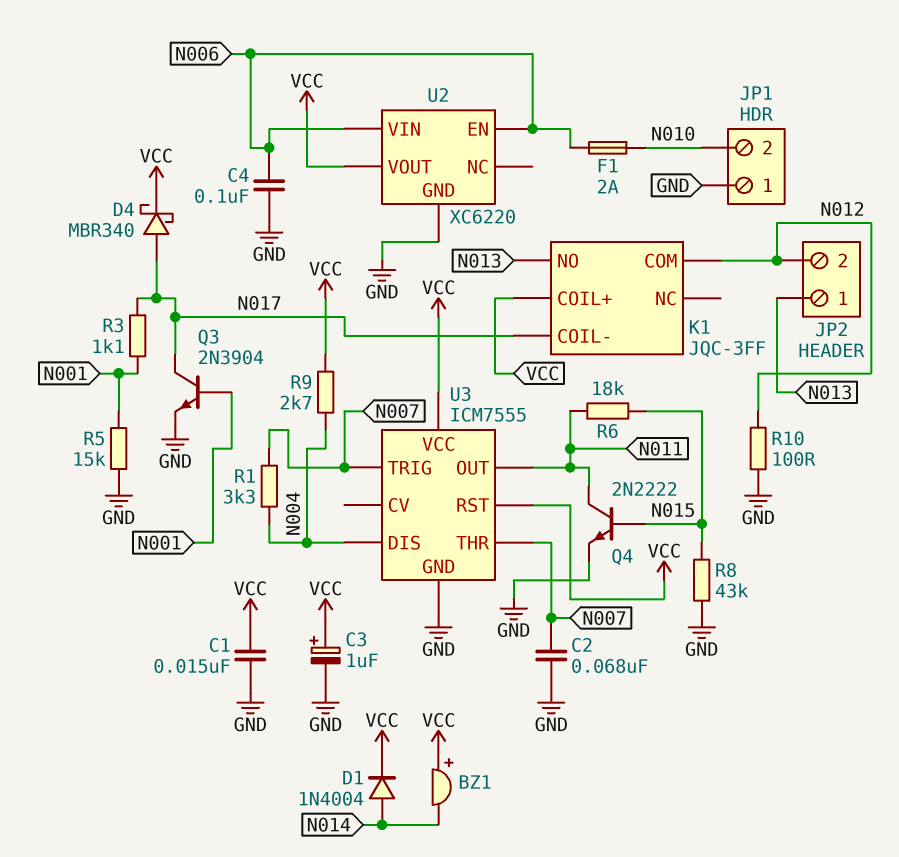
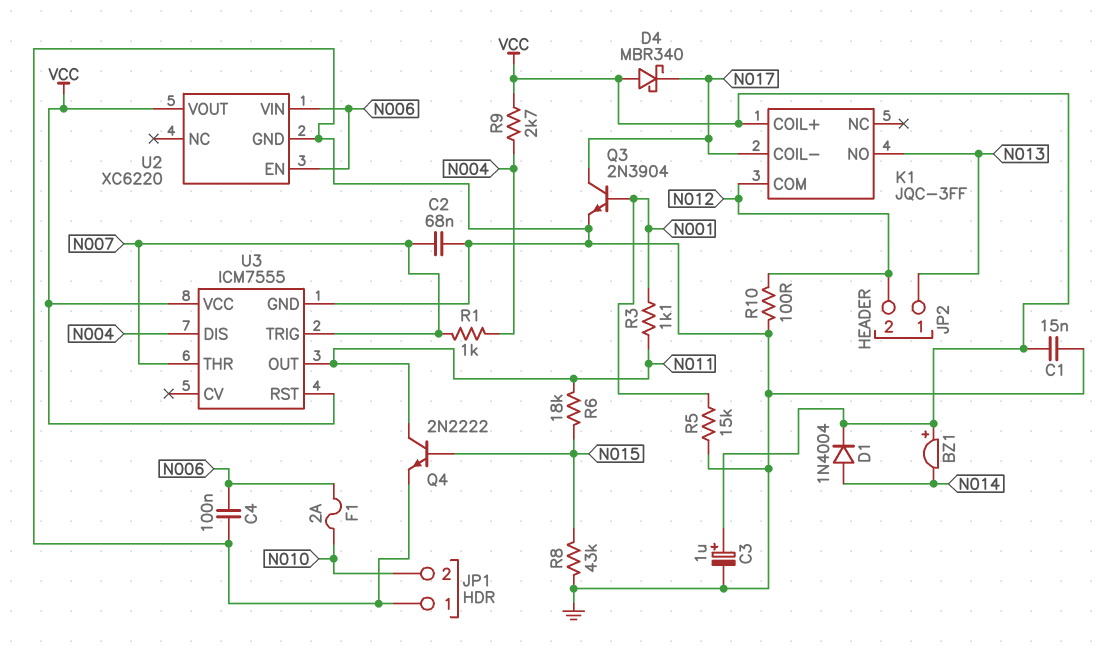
D4: schottky MBR340 (A N017, K VCC) -> schottky MBR340 (A VCC, K N017)
R1: 3.3k (N004, N007) -> 1k (N004, N007)
R3: 1.1k (N001, N017) -> 1.1k (N001, N011)

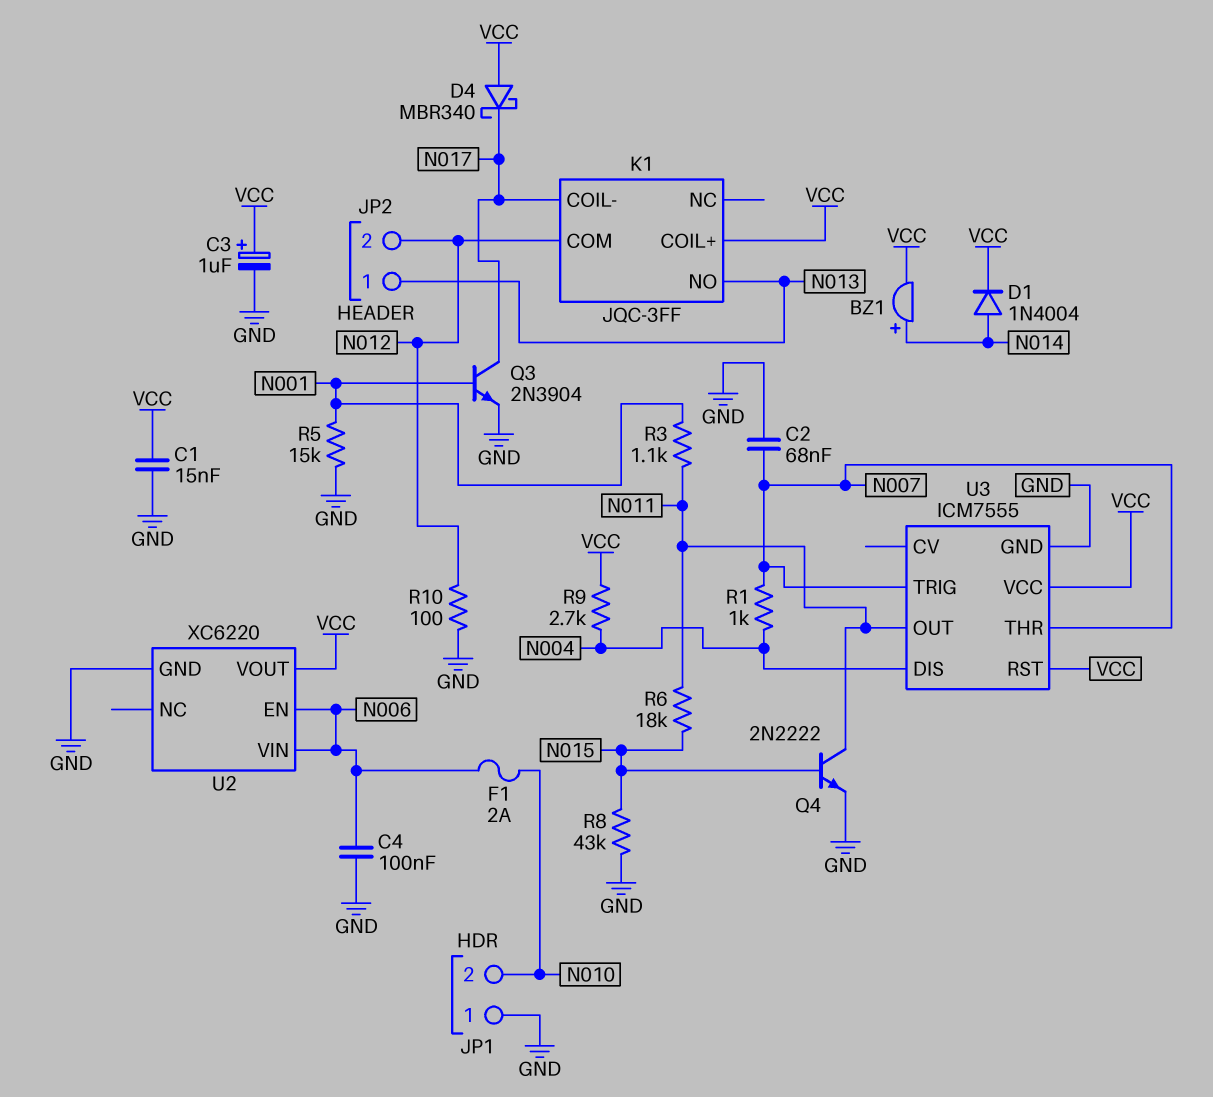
BZ1: buzzer (plus VCC, minus N014) -> buzzer (plus N014, minus VCC)

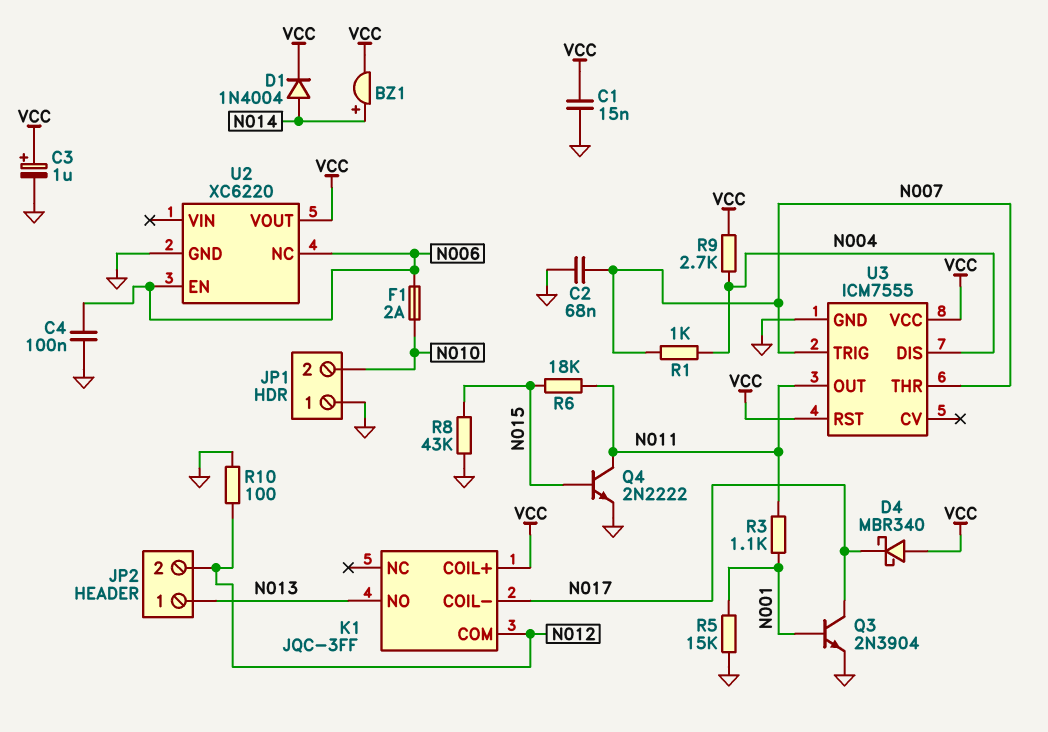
U2 pin NC: none -> N006
U2 pin VIN: N006 -> none

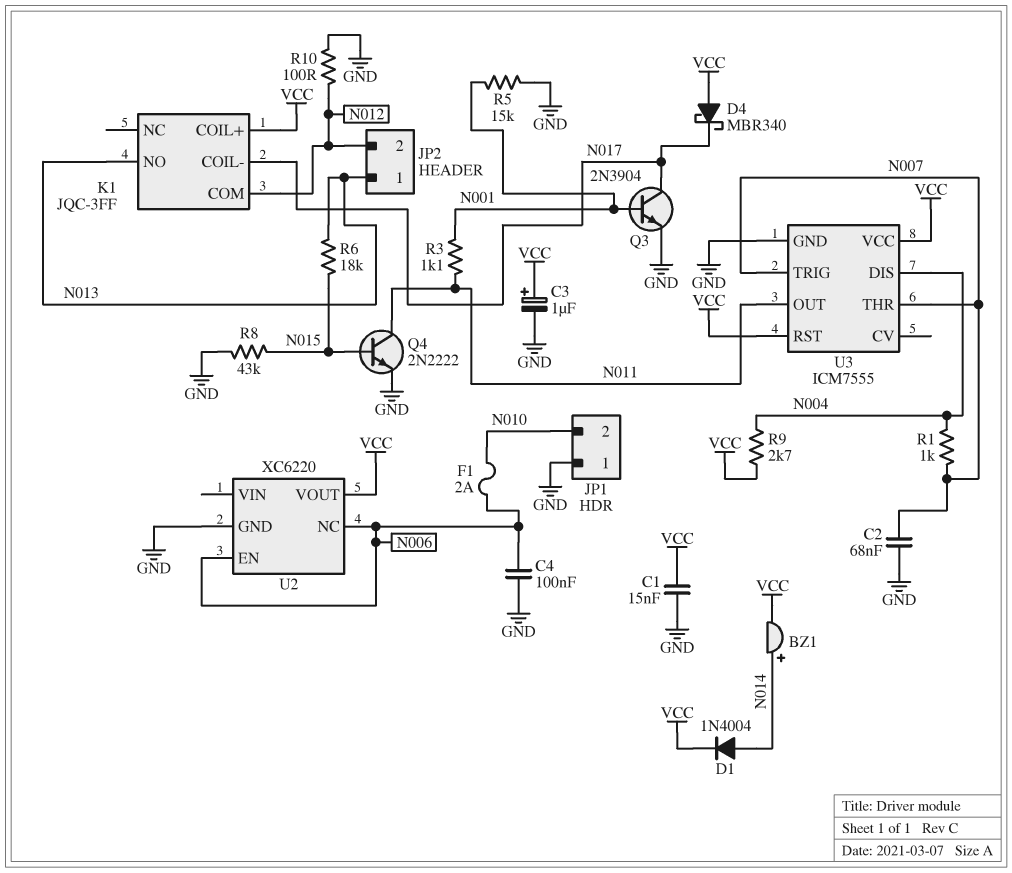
R6: 18k (N011, N015) -> 18k (N013, N015)

